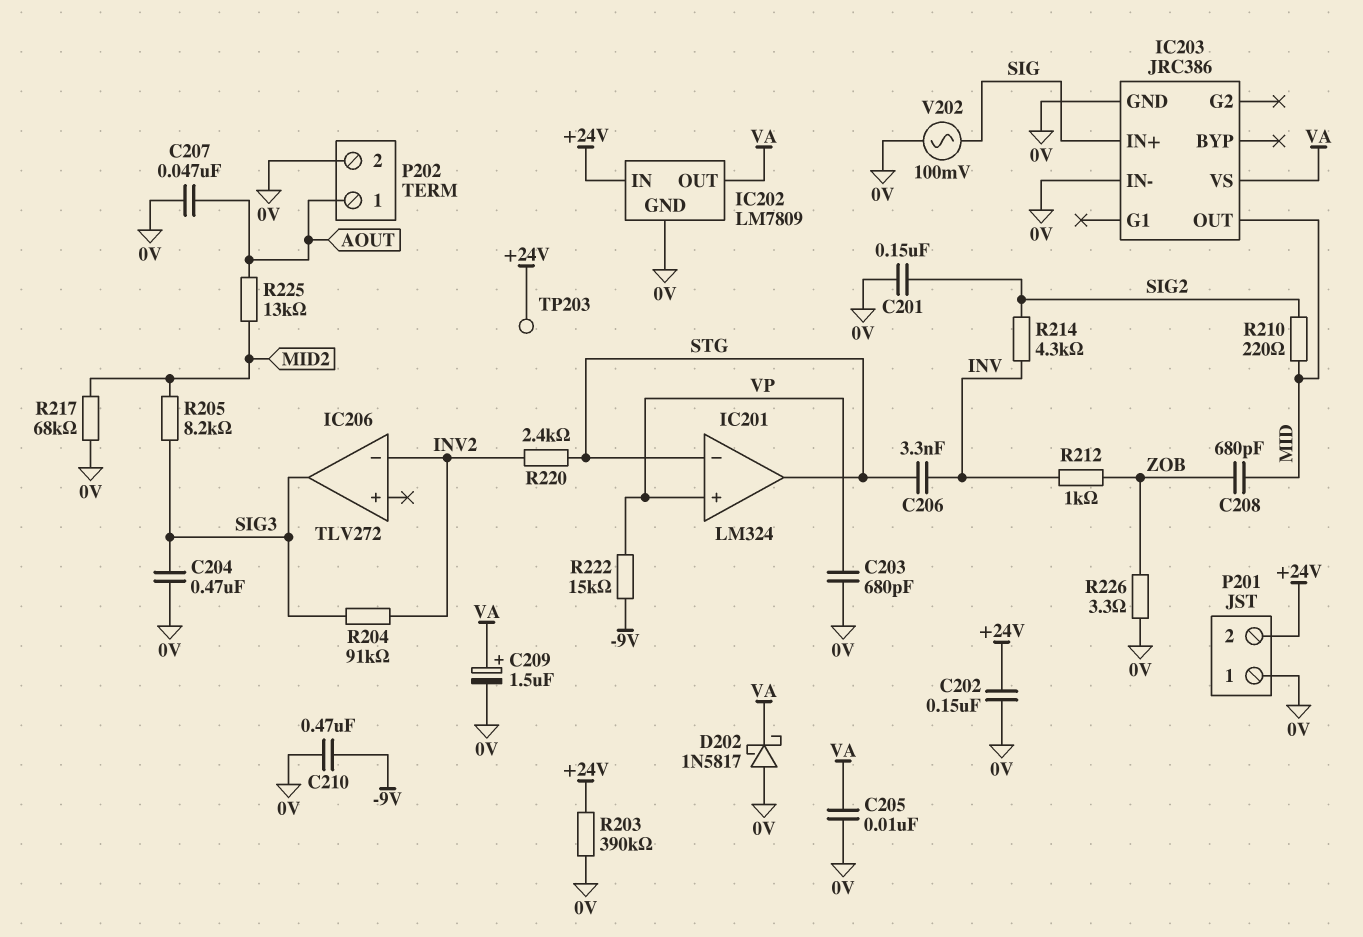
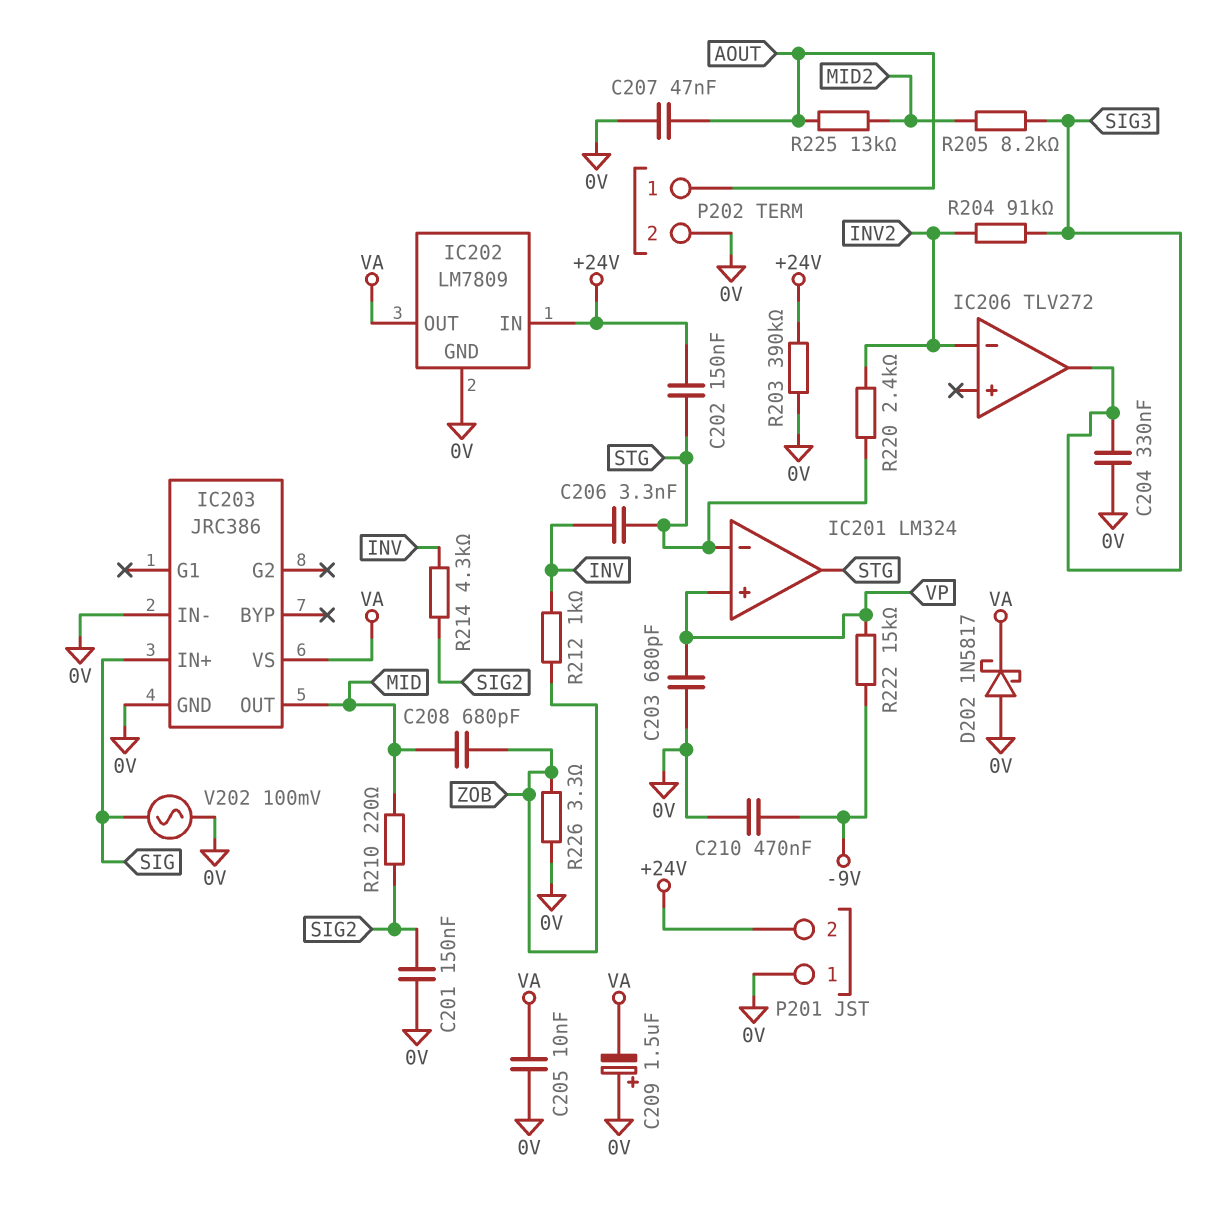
C202: 150nF (+24V, 0V) -> 150nF (+24V, STG)
C204: 470nF (0V, SIG3) -> 330nF (0V, SIG3)
C209: 1.5uF (plus VA, minus 0V) -> 1.5uF (plus 0V, minus VA)
R217: 68k (0V, MID2) -> none
TP203: test point (+24V) -> none

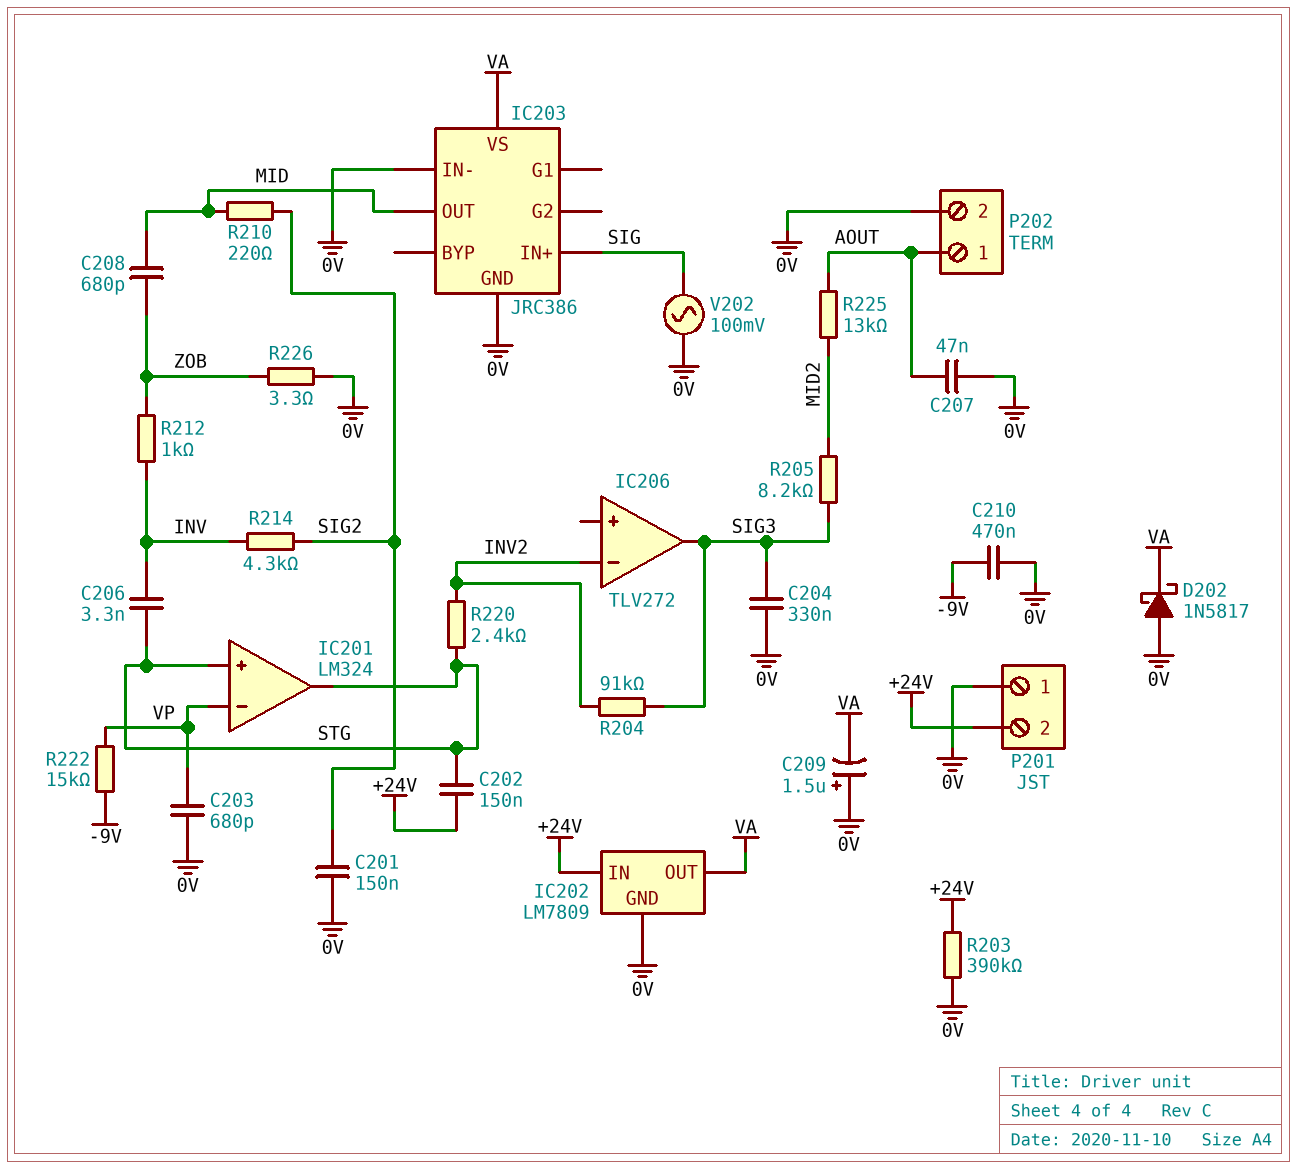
C205: 10nF (0V, VA) -> none
IC201 pin in+: VP -> STG
IC201 pin in-: STG -> VP

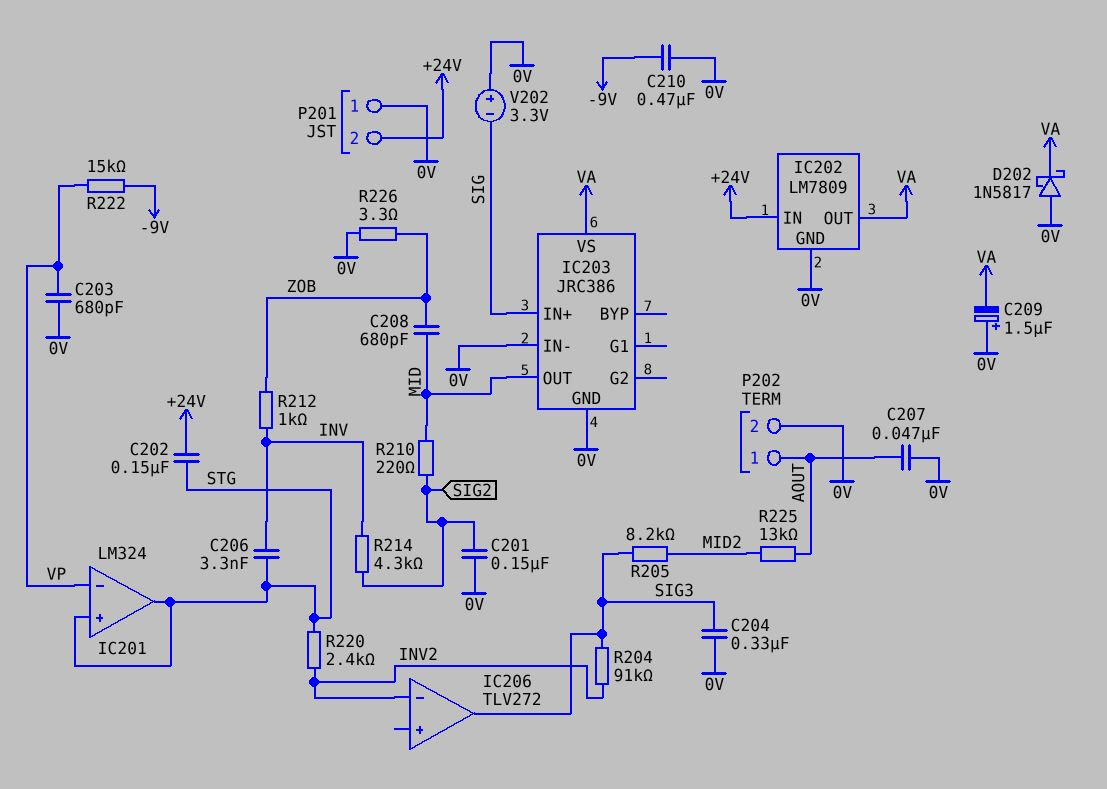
R203: 390k (+24V, 0V) -> none
V202: AC 100mV (0V, SIG) -> 3.3V (plus 0V, minus SIG)

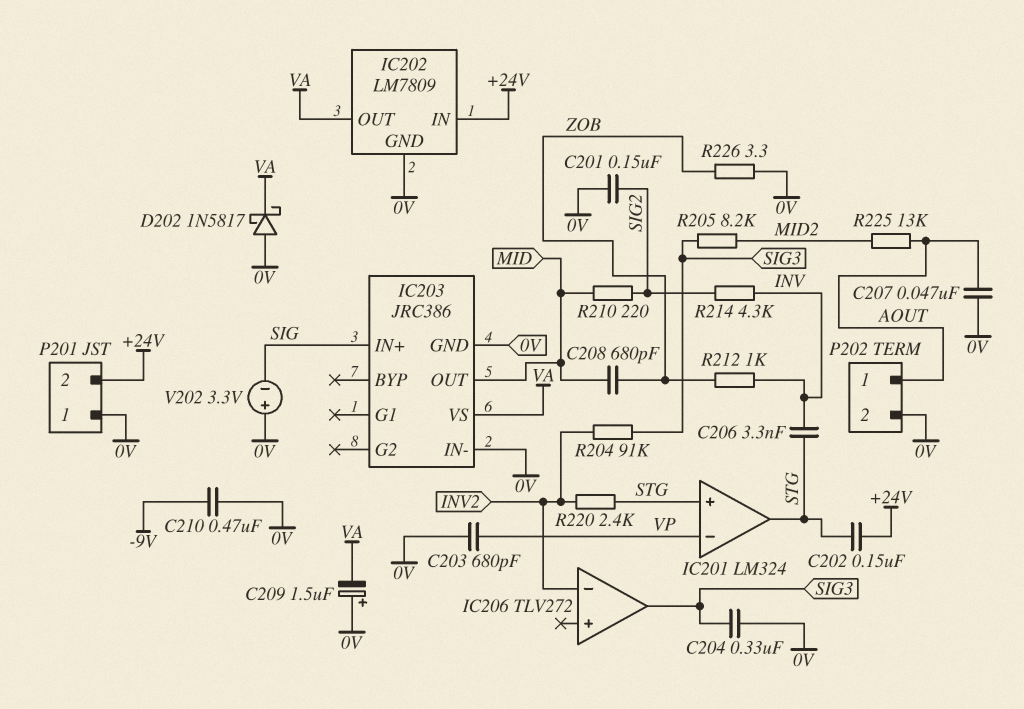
R222: 15k (-9V, VP) -> none

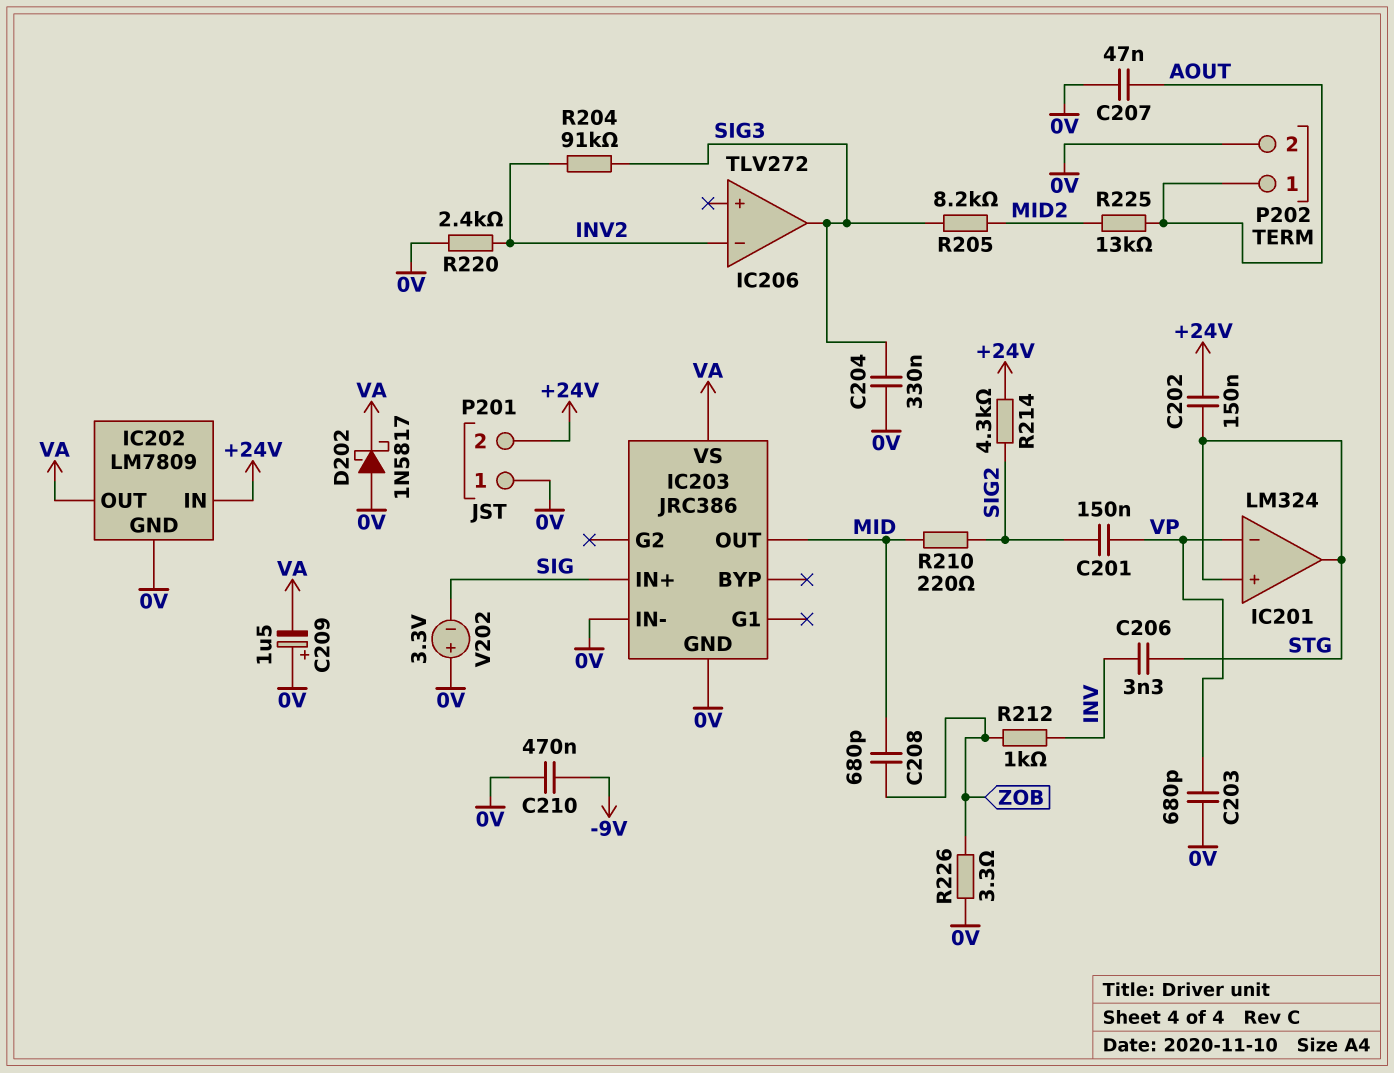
C201: 150nF (0V, SIG2) -> 150nF (SIG2, VP)
R214: 4.3k (INV, SIG2) -> 4.3k (+24V, SIG2)
R220: 2.4k (INV2, STG) -> 2.4k (0V, INV2)

